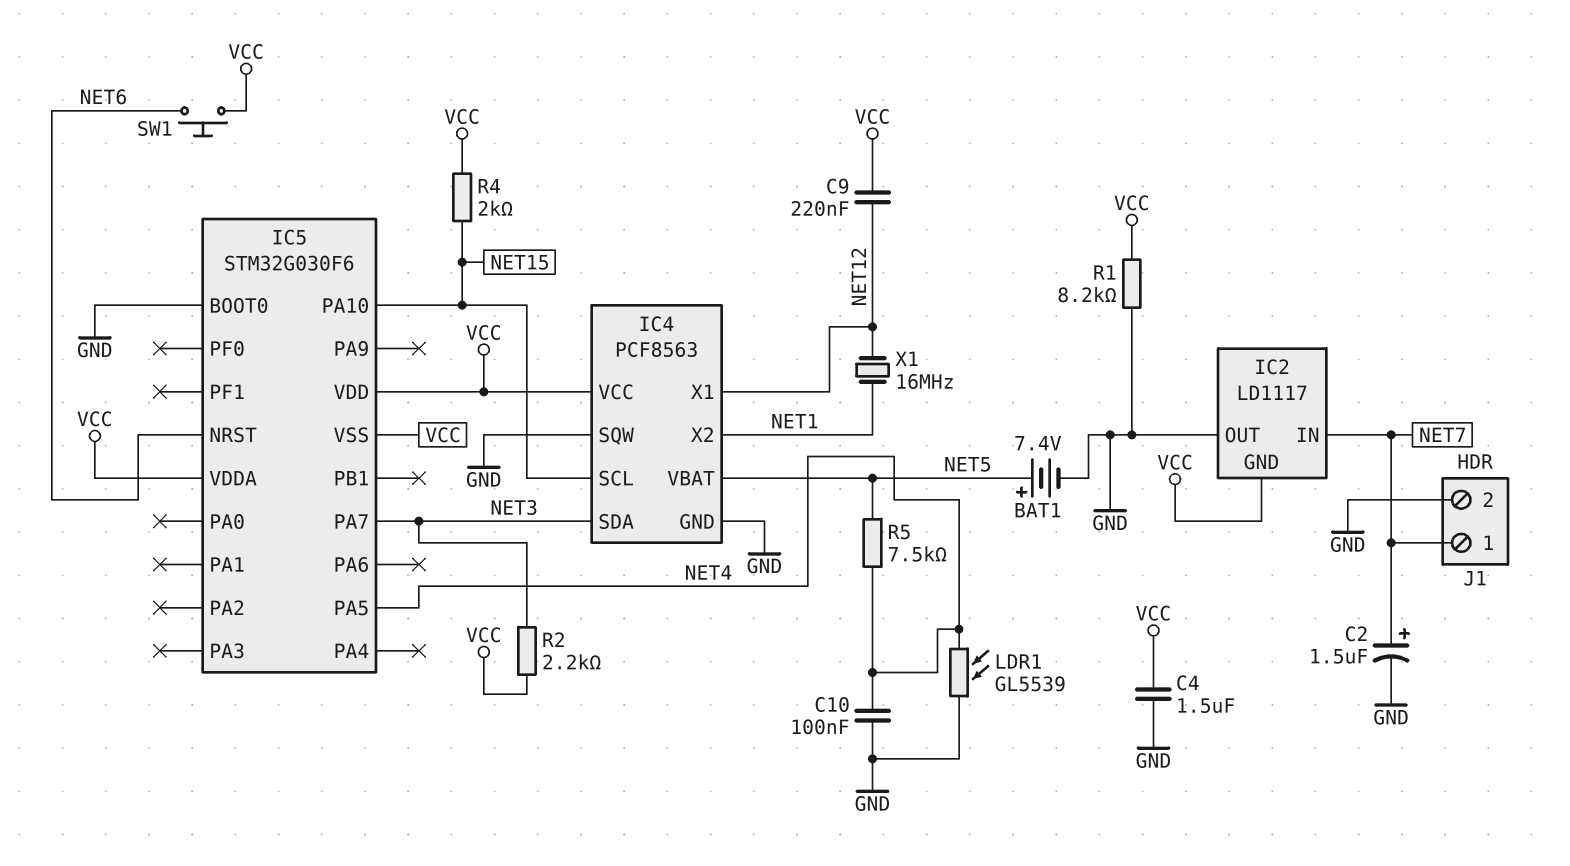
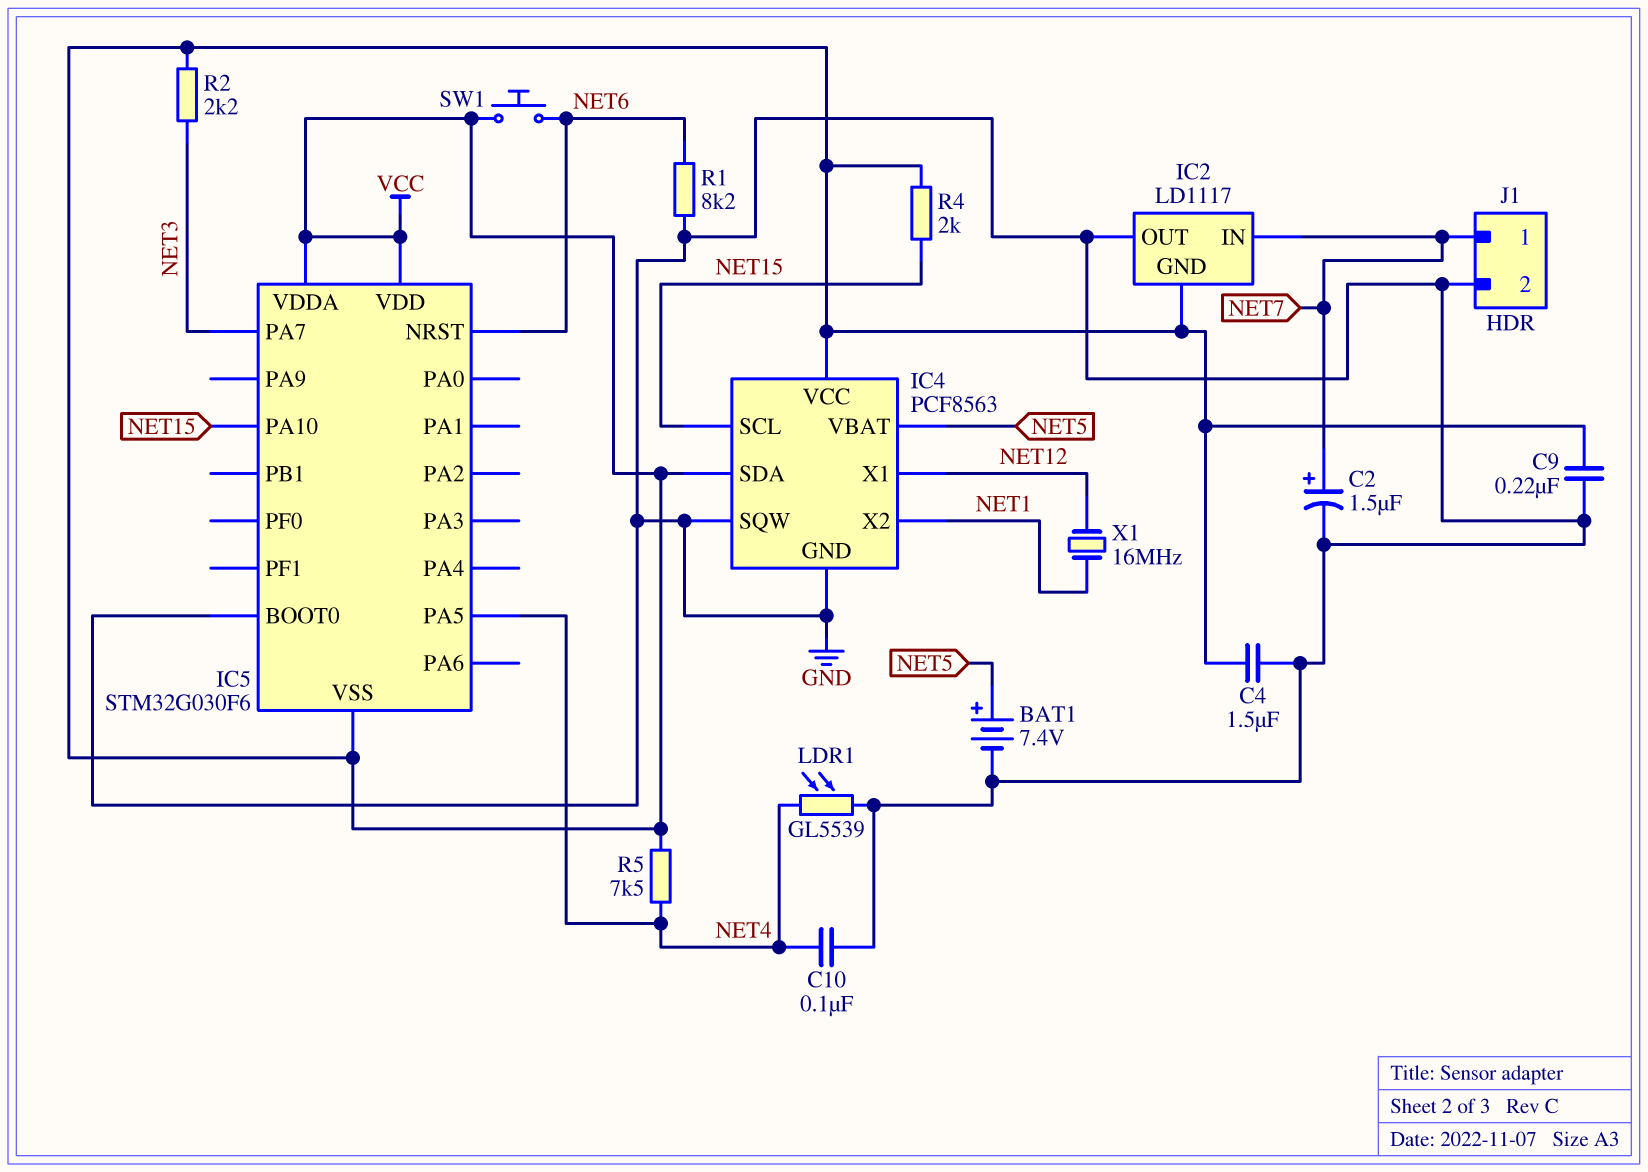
C9: 220nF (NET12, VCC) -> 220nF (GND, VCC)
IC4 pin SDA: NET3 -> VCC
R1: 8.2k (GND, VCC) -> 8.2k (GND, NET6)
R5: 7.5k (NET4, NET5) -> 7.5k (NET4, VCC)

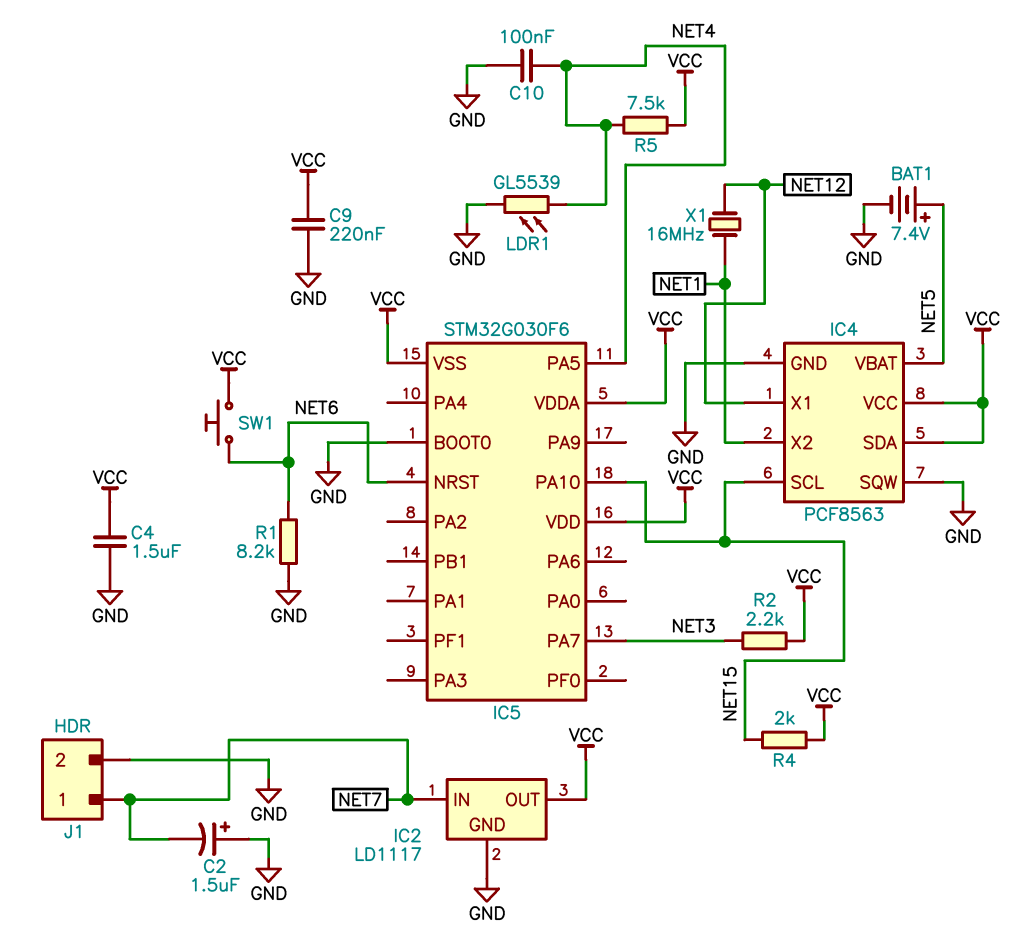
C2: 1.5uF (plus NET7, minus GND) -> 1.5uF (plus GND, minus NET7)
IC2 pin GND: VCC -> GND
IC2 pin OUT: GND -> VCC

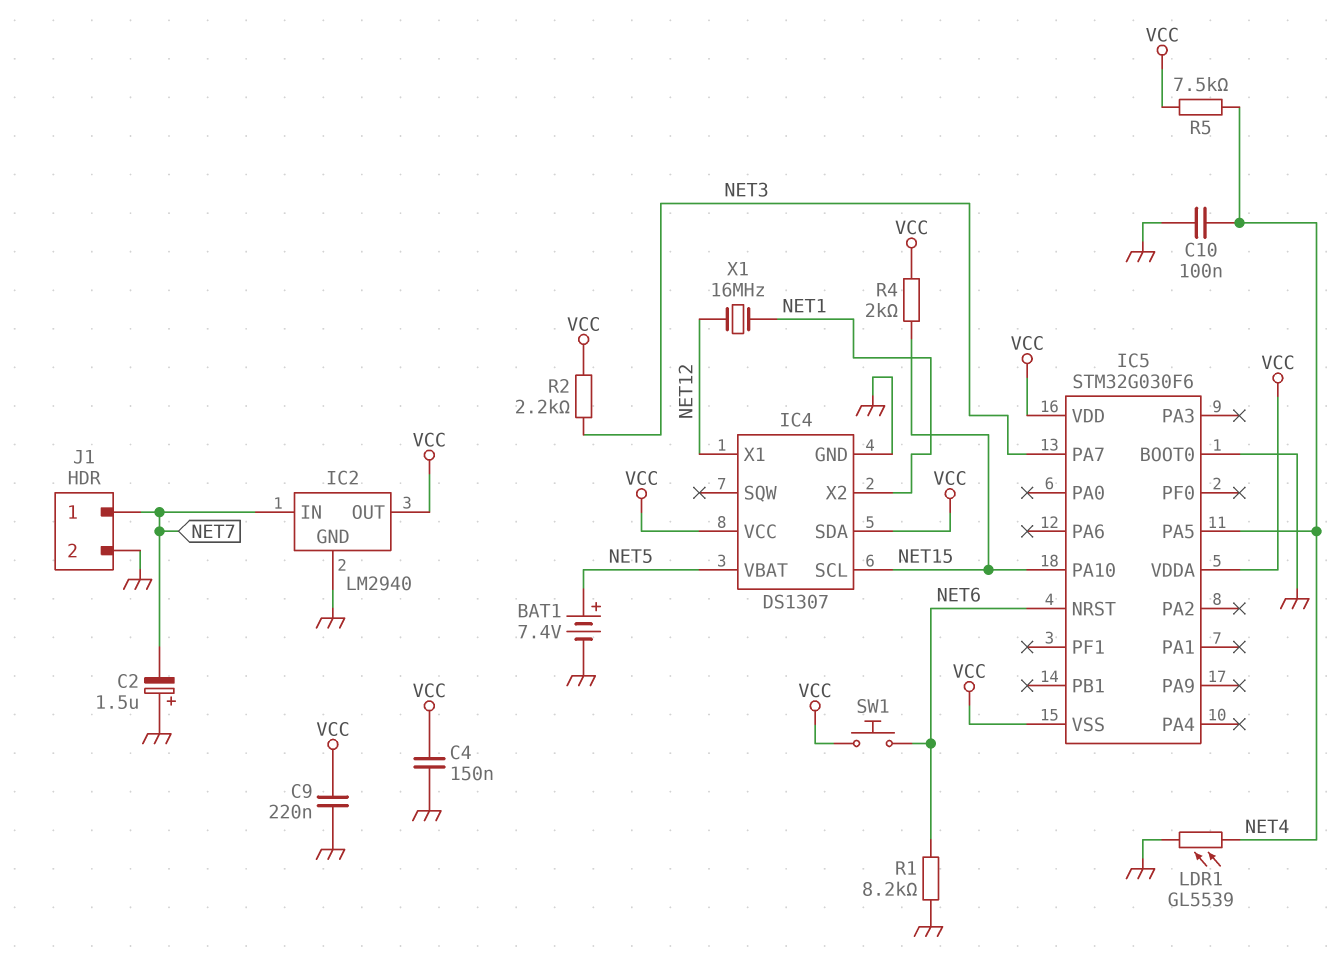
C4: 1.5uF (GND, VCC) -> 150nF (GND, VCC)
IC2: LD1117 -> LM2940
IC4: PCF8563 -> DS1307
IC4 pin SQW: GND -> none

